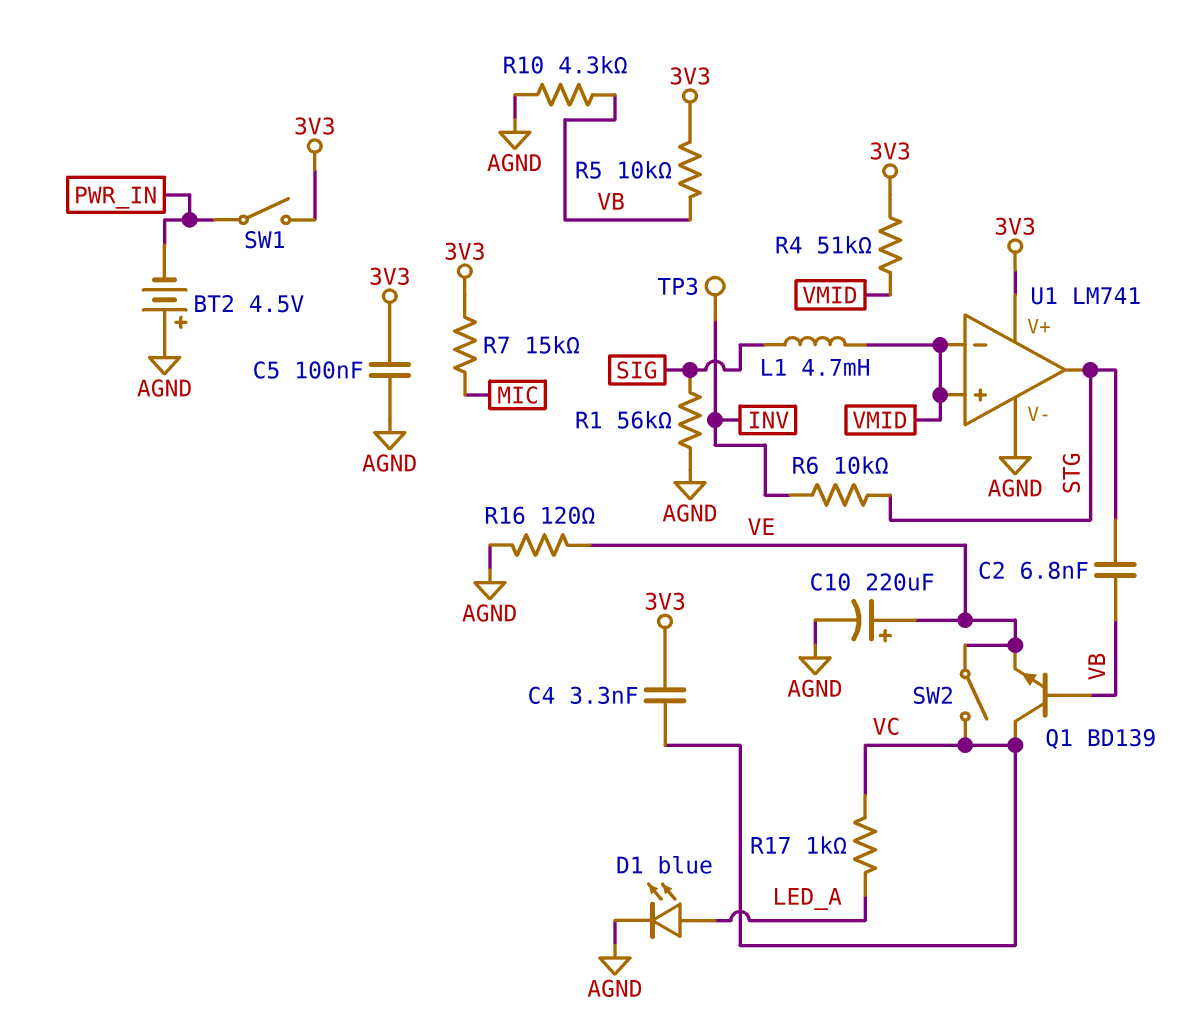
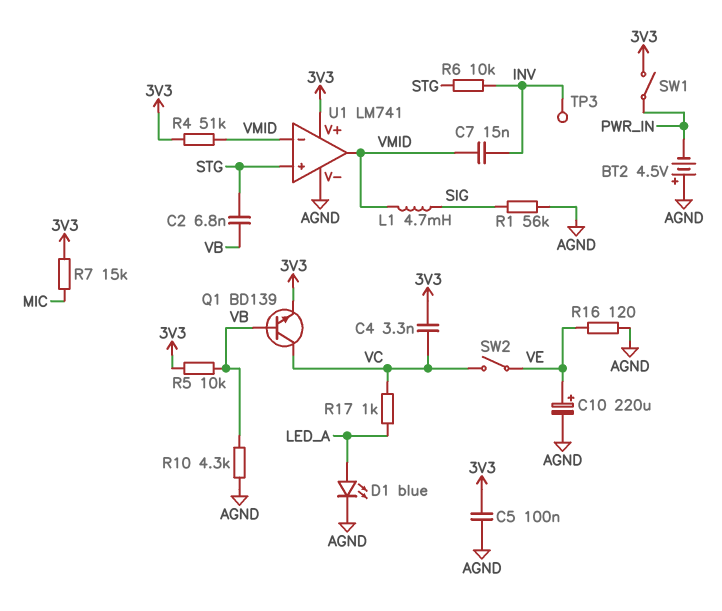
C7: none -> 15nF (INV, VMID)
Q1: NPN BD139 (B VB, C VC, E VE) -> NPN BD139 (B VB, C VC, E 3V3)
U1 pin in+: VMID -> STG
U1 pin out: STG -> VMID

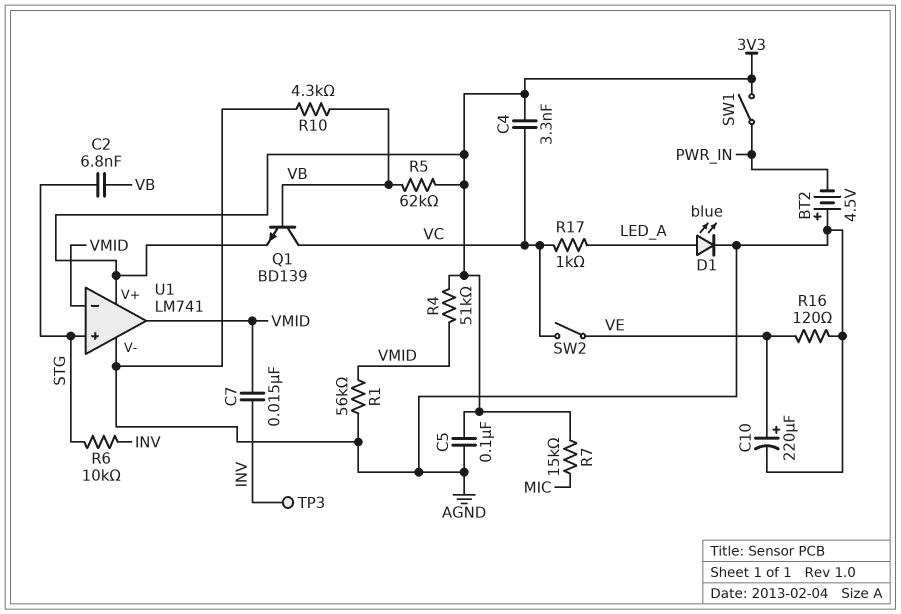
L1: 4.7mH (SIG, VMID) -> none
R1: 56k (AGND, SIG) -> 56k (AGND, VMID)
R5: 10k (3V3, VB) -> 62k (3V3, VB)

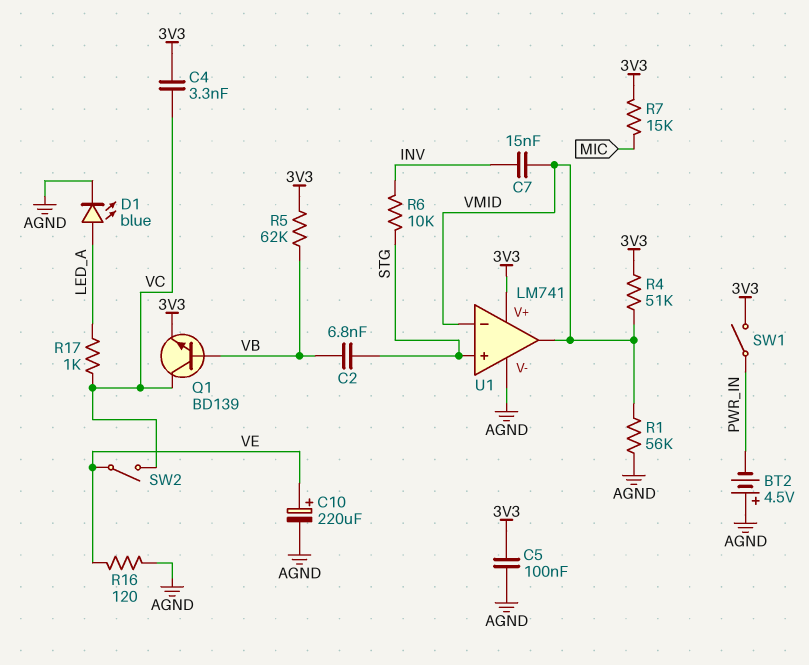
R10: 4.3k (AGND, VB) -> none
TP3: test point (INV) -> none

